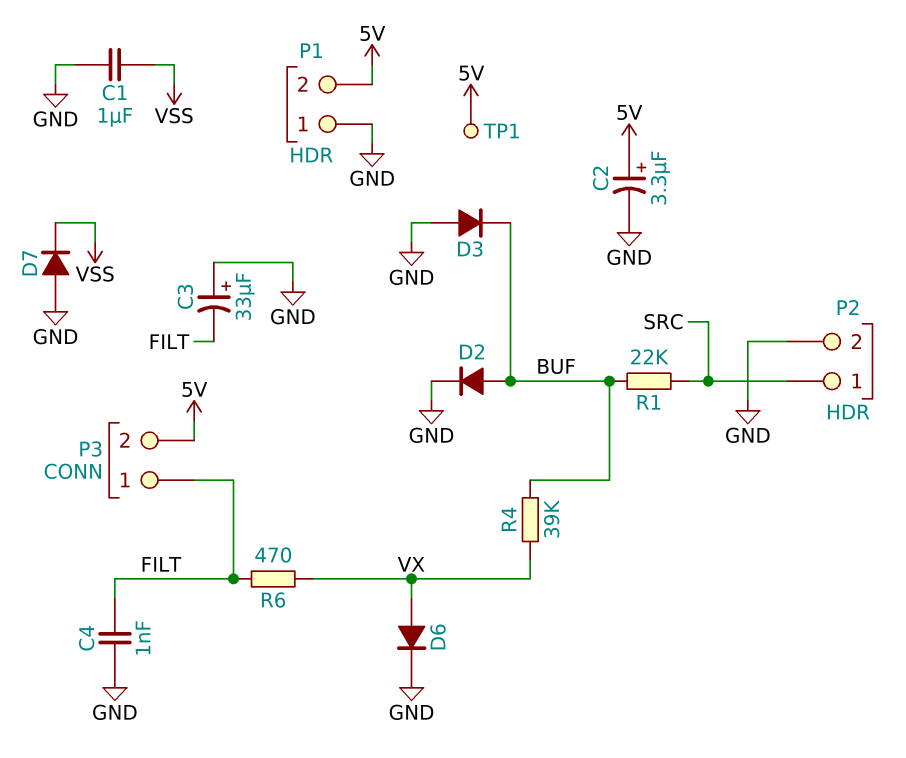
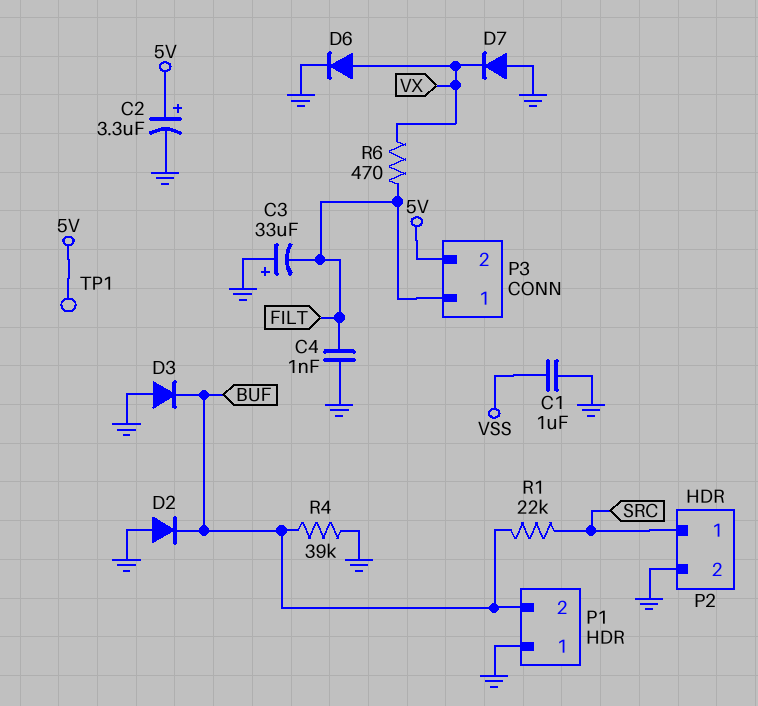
D2: diode (A BUF, K GND) -> diode (A GND, K BUF)
D7: diode (A GND, K VSS) -> diode (A GND, K VX)
P1 pin 2: 5V -> BUF
R4: 39k (BUF, VX) -> 39k (BUF, GND)

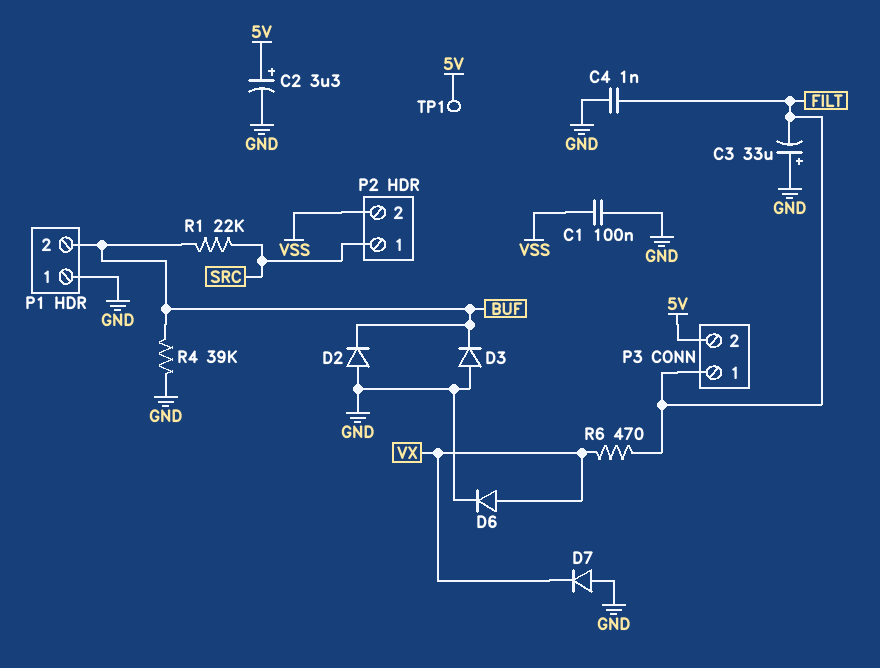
C1: 1uF (GND, VSS) -> 100nF (GND, VSS)
P2 pin 2: GND -> VSS

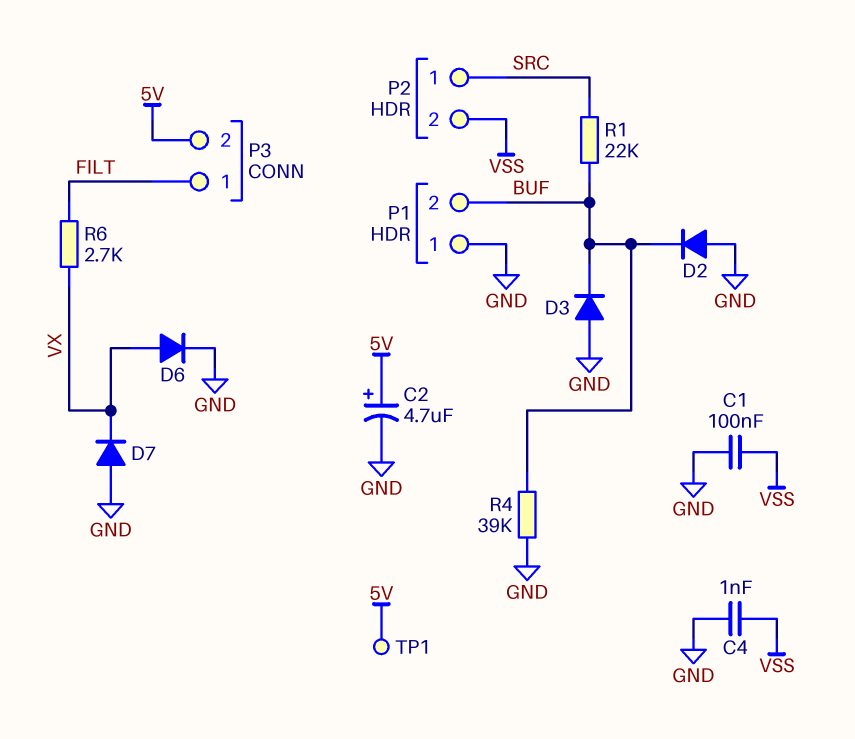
C2: 3.3uF (plus 5V, minus GND) -> 4.7uF (plus 5V, minus GND)
C3: 33uF (plus GND, minus FILT) -> none
C4: 1nF (FILT, GND) -> 1nF (GND, VSS)
R6: 470 (FILT, VX) -> 2.7k (FILT, VX)

